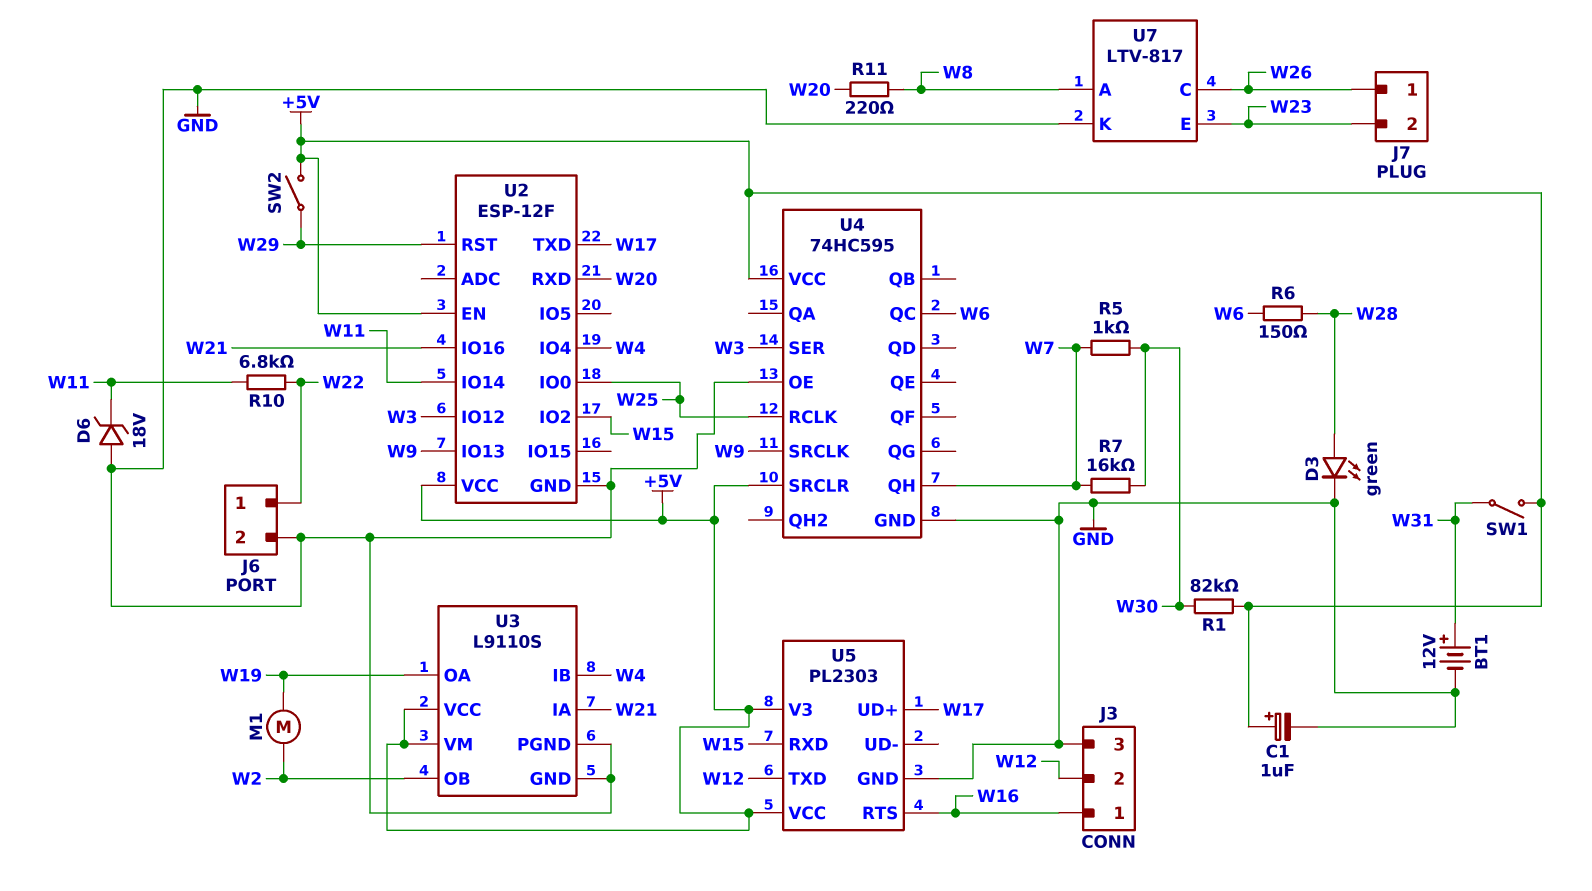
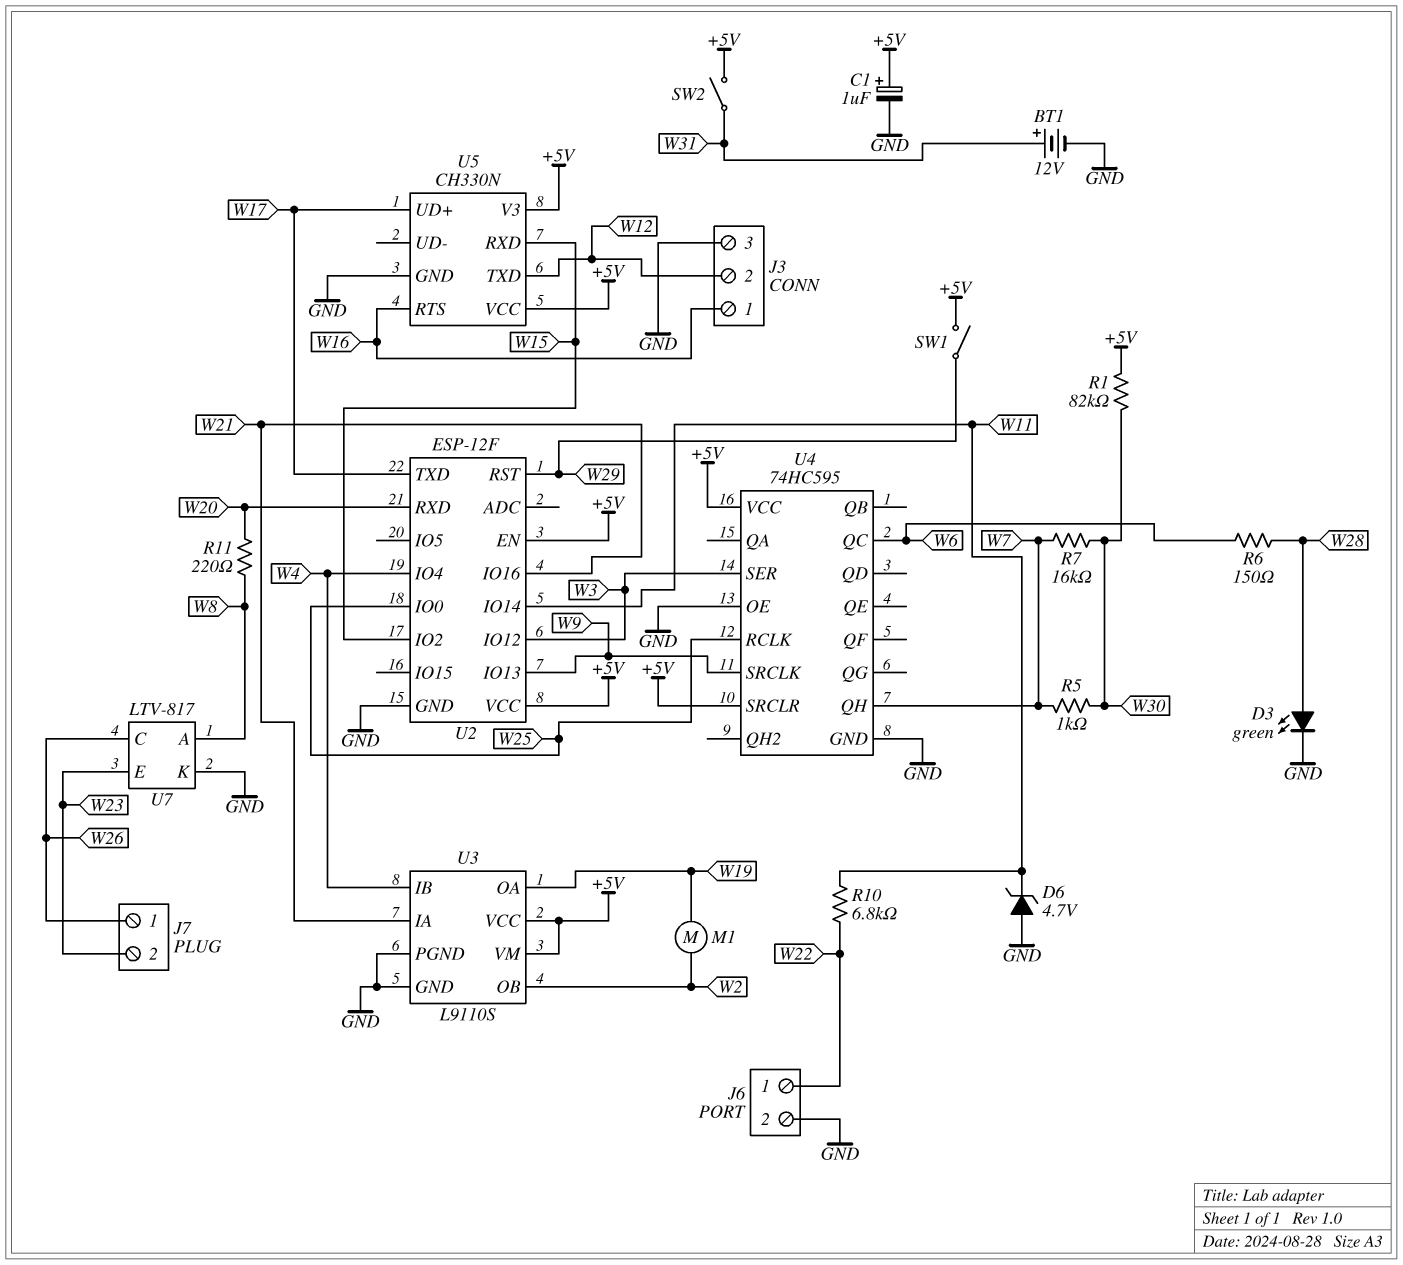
D6: zener 18V (A GND, K W11) -> zener 4.7V (A GND, K W11)
SW1: switch (+5V, W31) -> switch (+5V, W29)
SW2: switch (+5V, W29) -> switch (+5V, W31)
U5: PL2303 -> CH330N

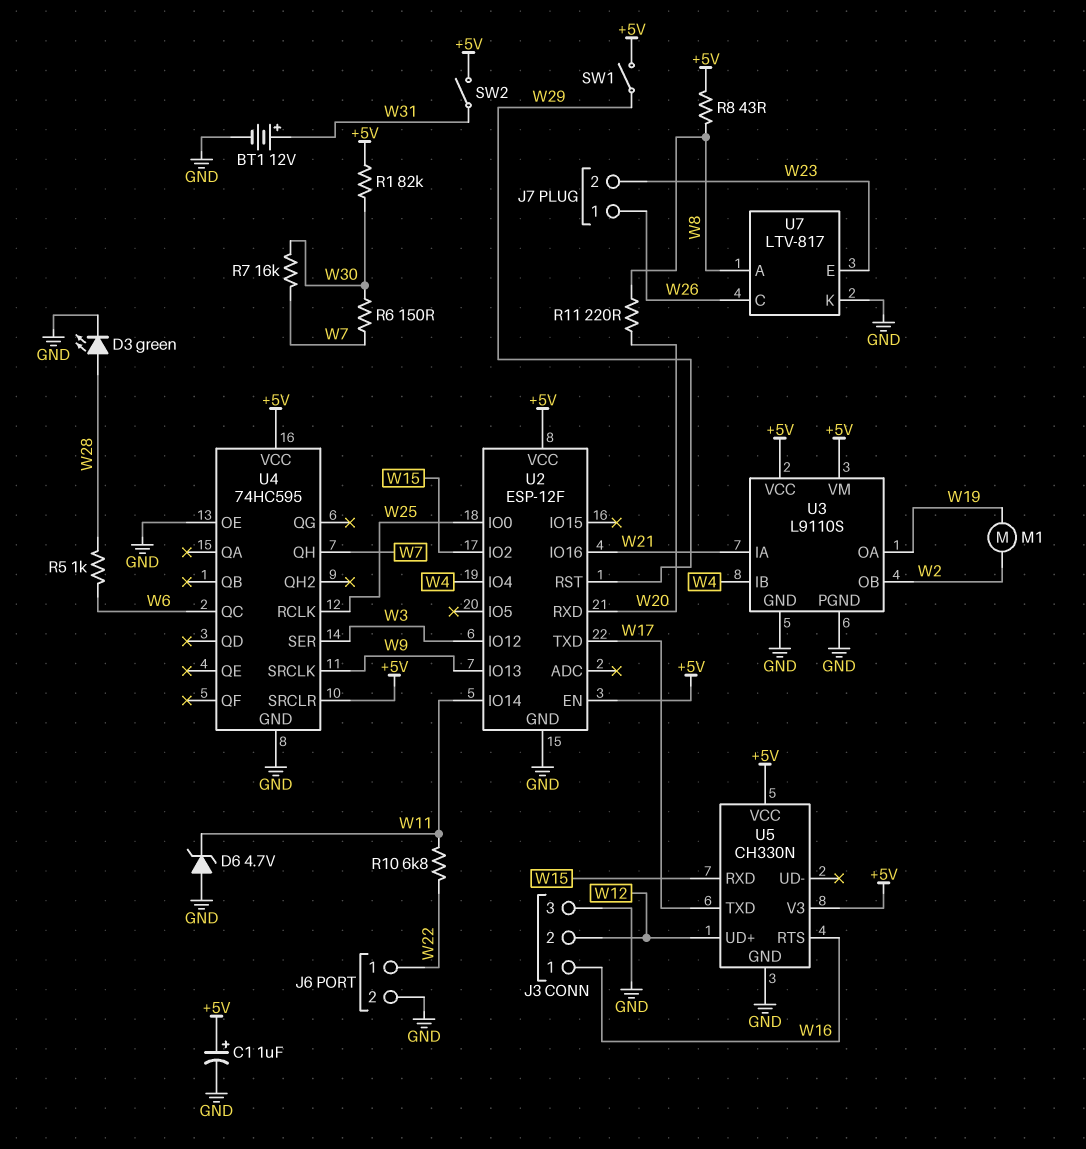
R5: 1k (W7, W30) -> 1k (W6, W28)
R6: 150 (W6, W28) -> 150 (W7, W30)
R8: none -> 43 (+5V, W8)
U5 pin TXD: W12 -> W17
U5 pin UD+: W17 -> W12

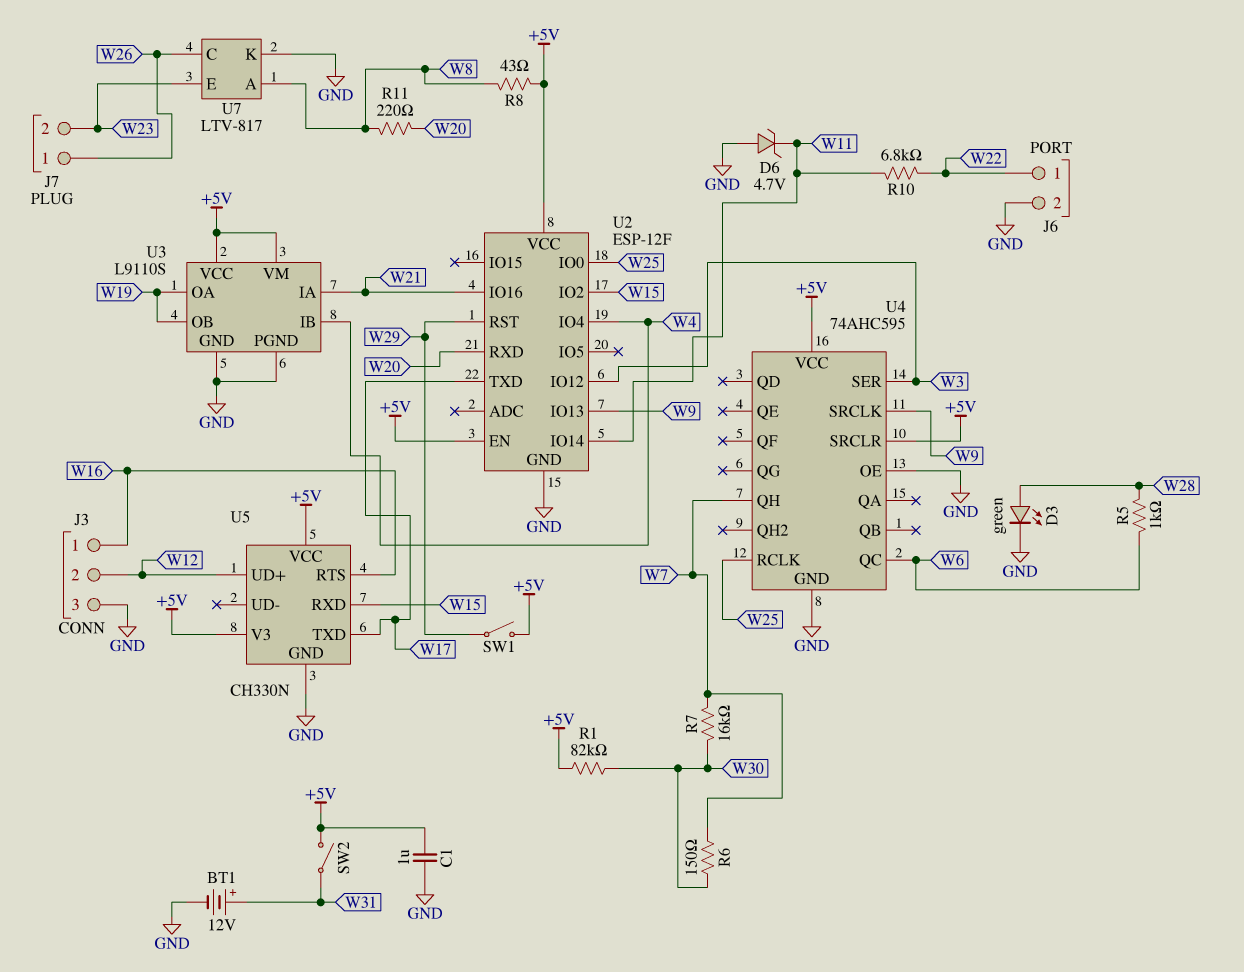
C1: 1uF (plus +5V, minus GND) -> 1uF (+5V, GND)
M1: motor (W2, W19) -> none
U3 pin OB: W2 -> W19
U4: 74HC595 -> 74AHC595

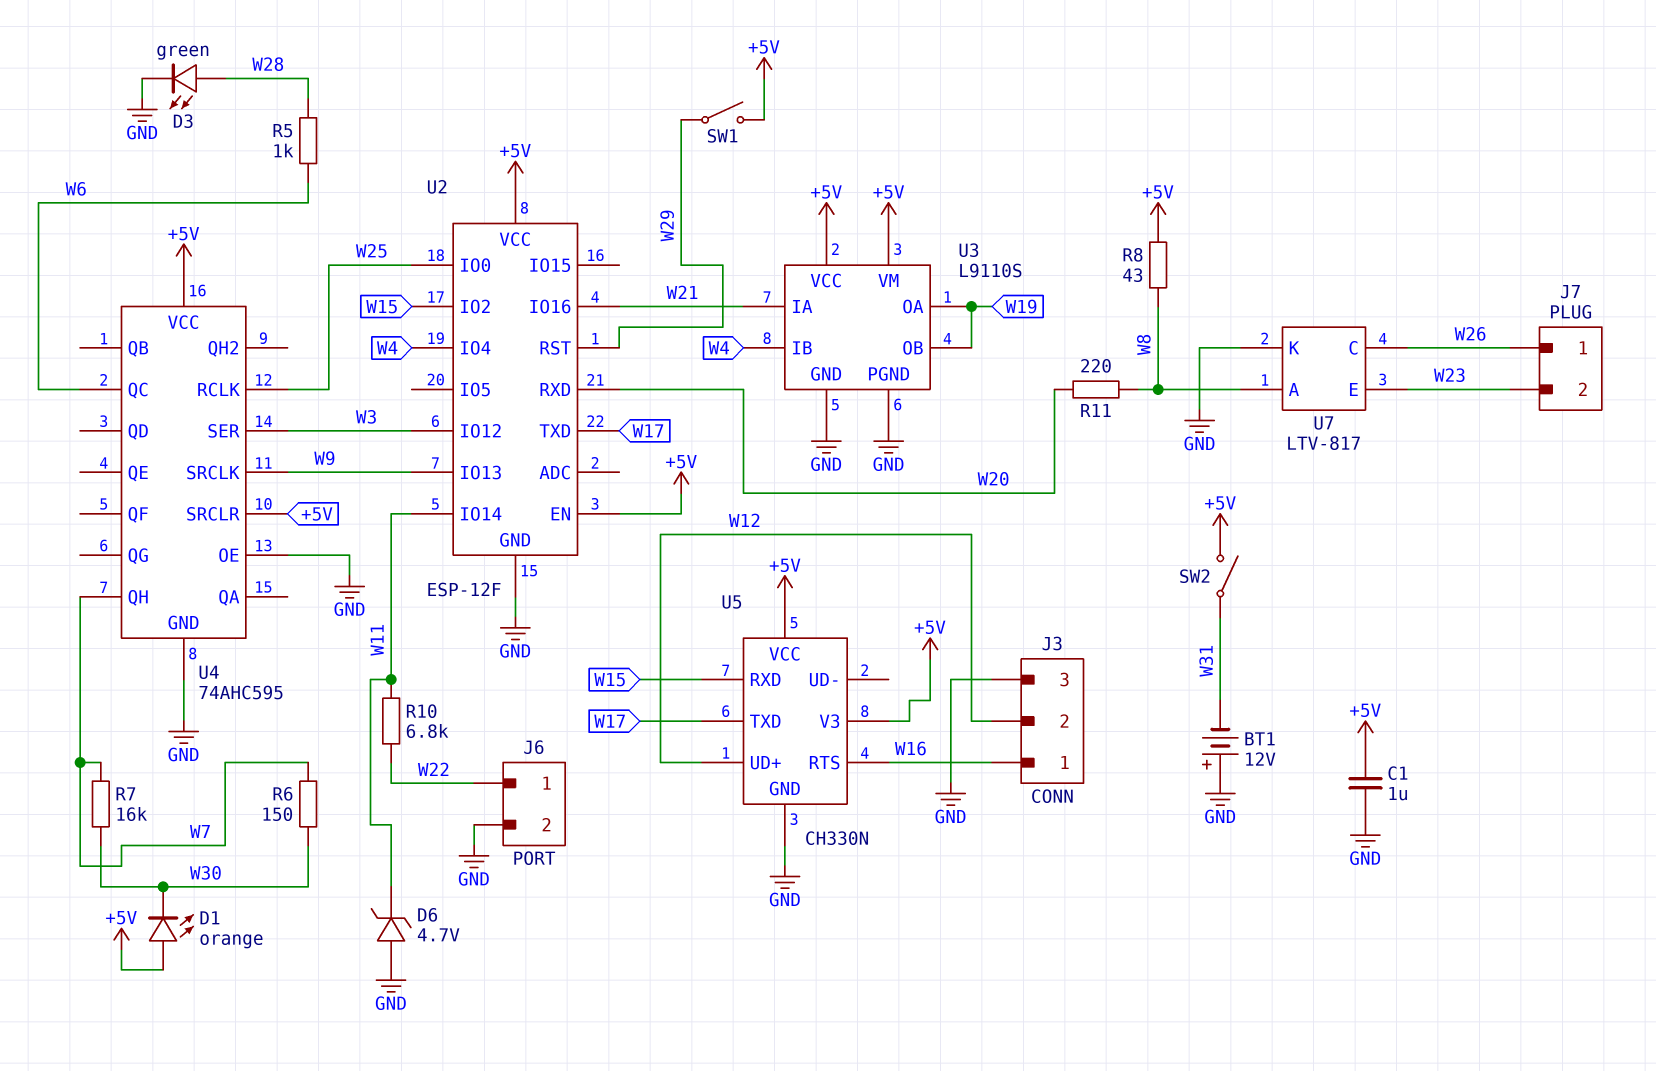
BT1: 12V (plus W31, minus GND) -> 12V (plus GND, minus W31)
D1: none -> LED orange (A +5V, K W30)
R1: 82k (+5V, W30) -> none

